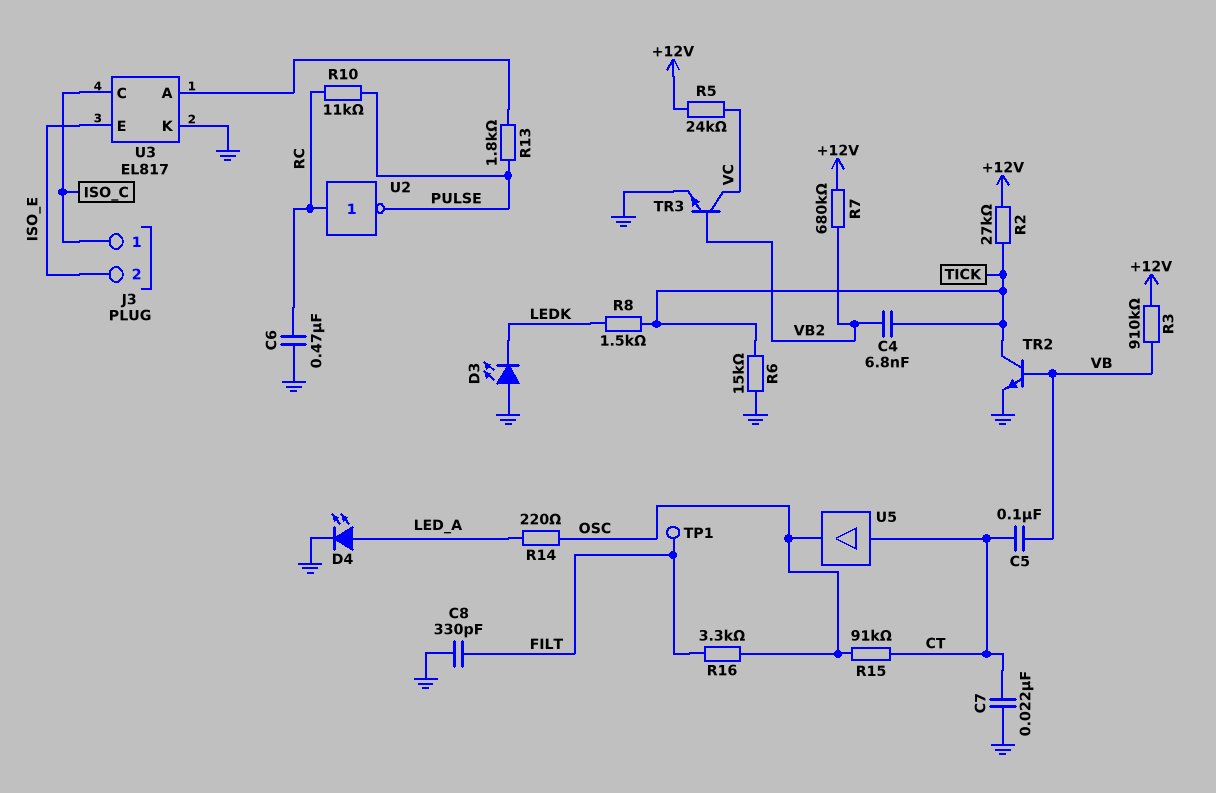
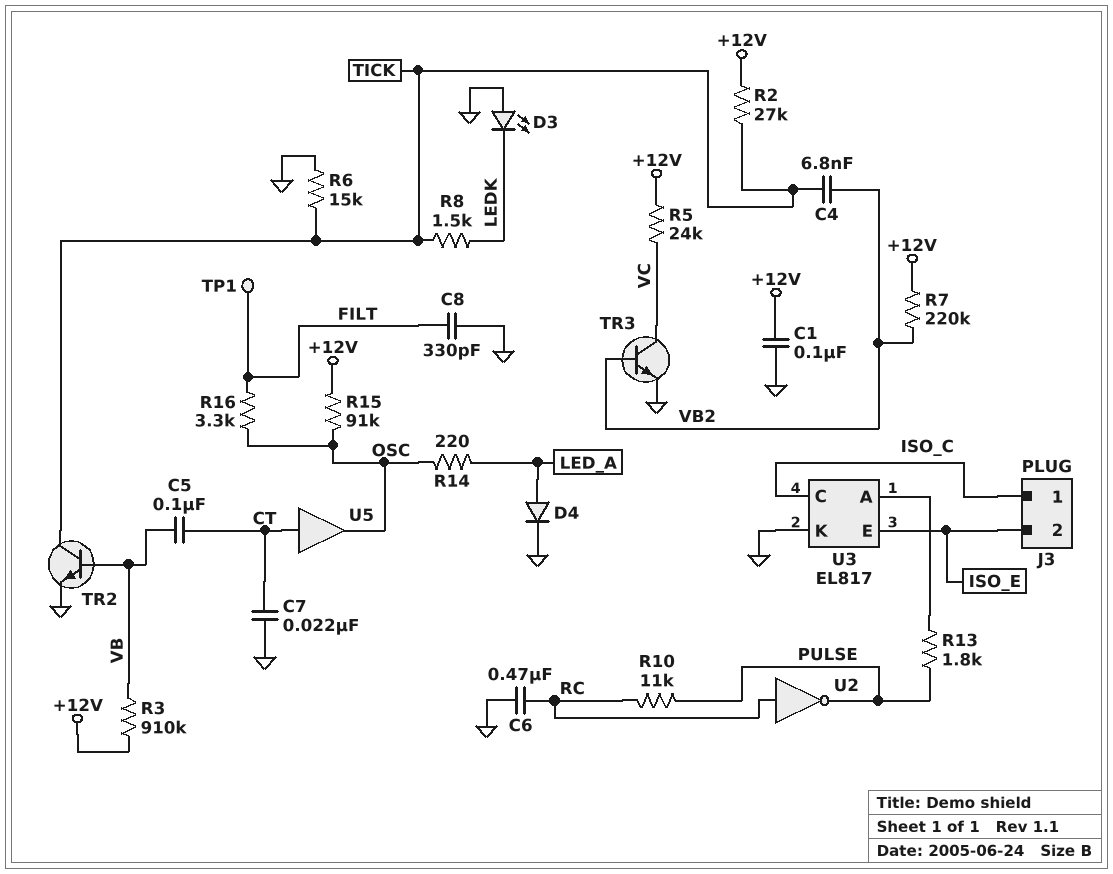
C1: none -> 100nF (+12V, GND)
D4: LED (A LED_A, K GND) -> diode (A LED_A, K GND)
R7: 680k (+12V, VB2) -> 220k (+12V, VB2)
R15: 91k (CT, OSC) -> 91k (+12V, OSC)

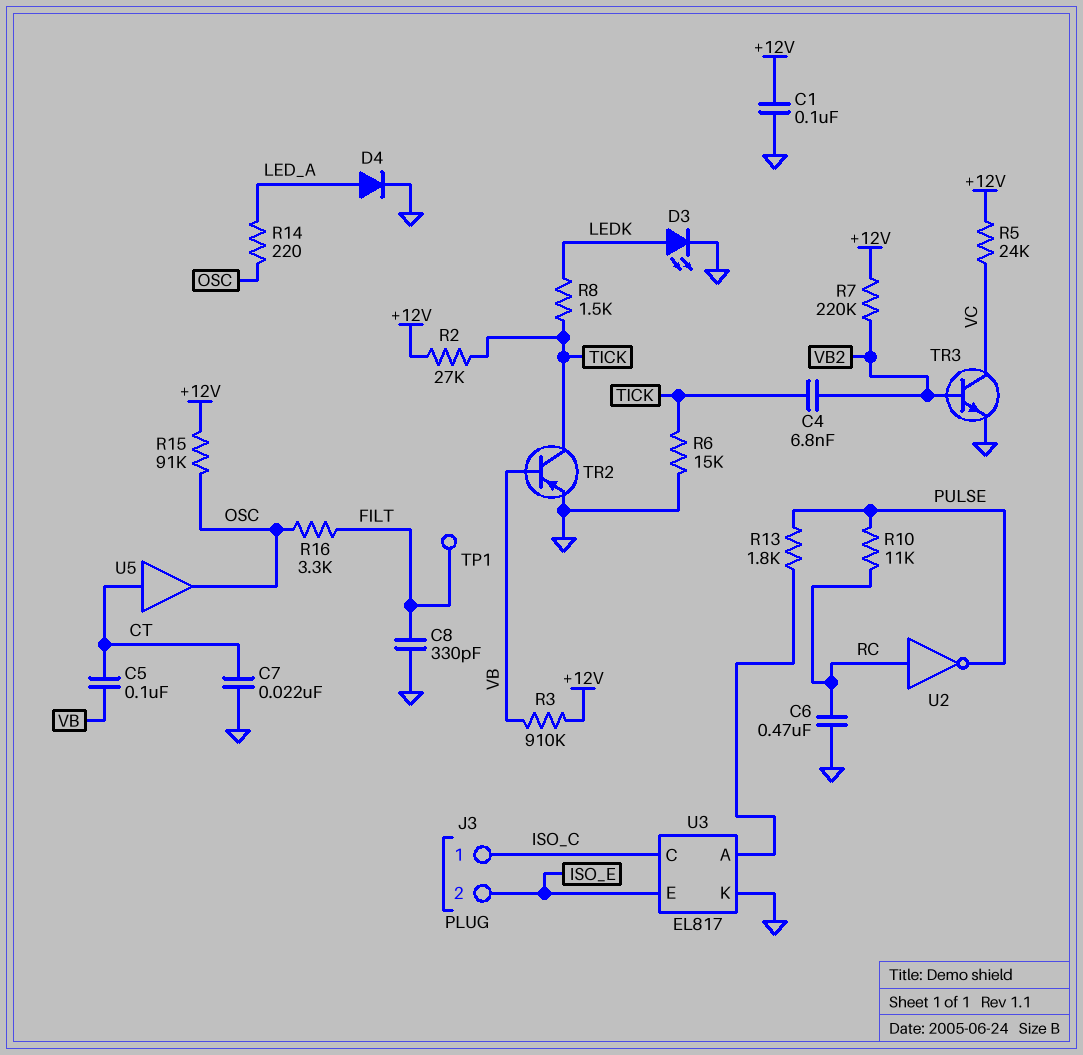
D3: LED (A GND, K LEDK) -> LED (A LEDK, K GND)
TR2: NPN (B VB, C TICK, E GND) -> PNP (B VB, C TICK, E GND)

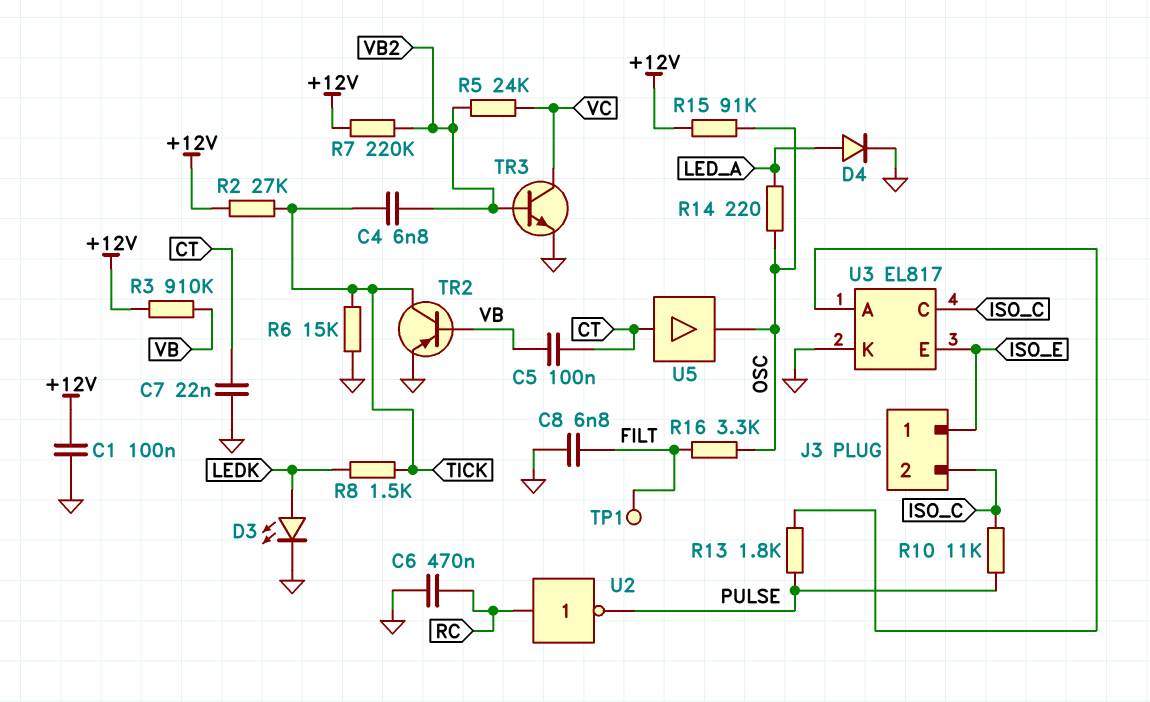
C8: 330pF (FILT, GND) -> 6.8nF (FILT, GND)
J3 pin 1: ISO_C -> ISO_E
J3 pin 2: ISO_E -> ISO_C
R5: 24k (+12V, VC) -> 24k (VB2, VC)
R10: 11k (PULSE, RC) -> 11k (ISO_C, PULSE)

